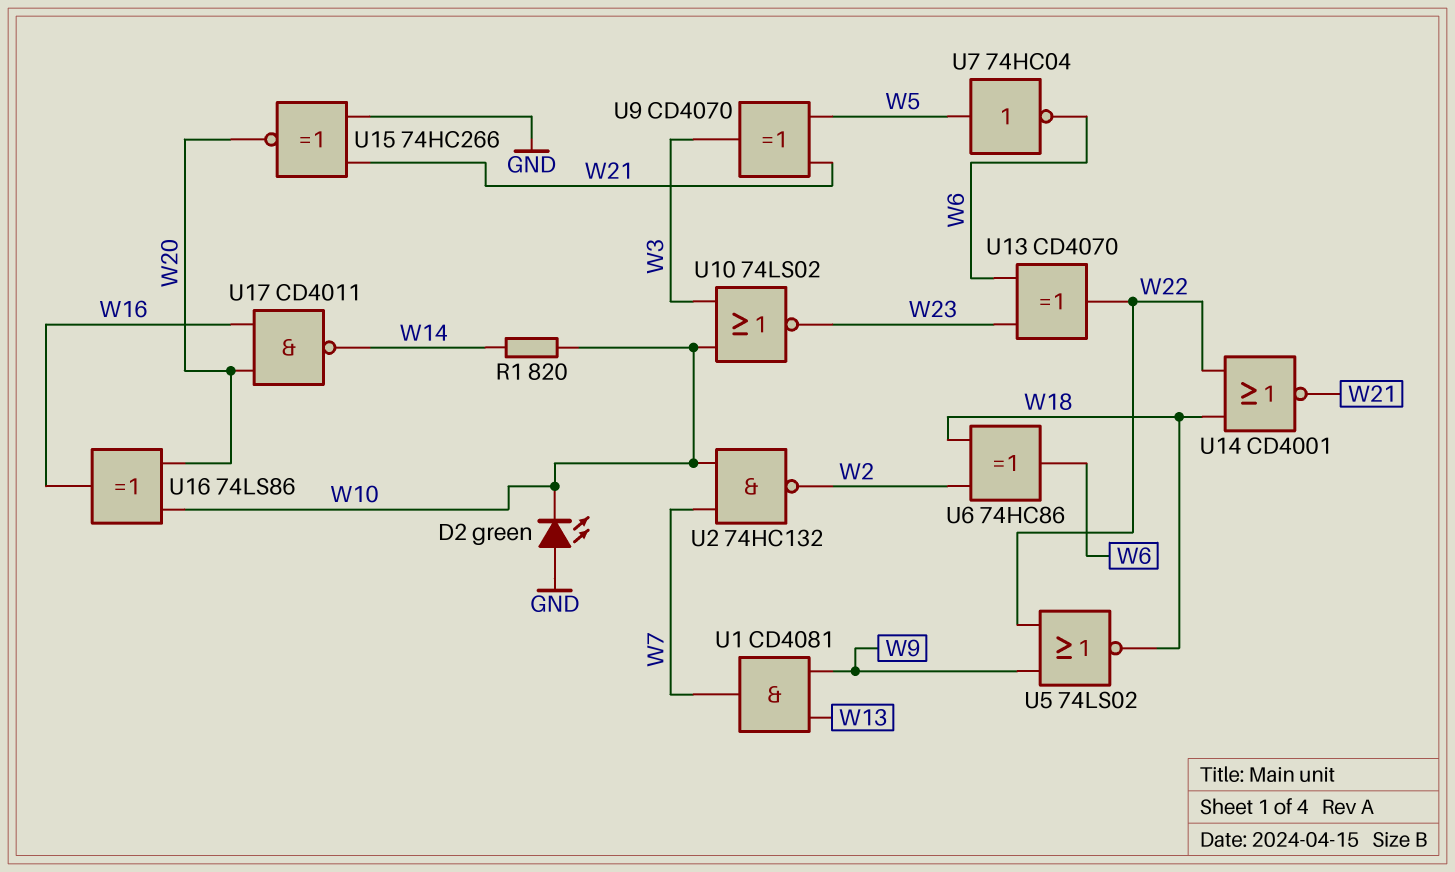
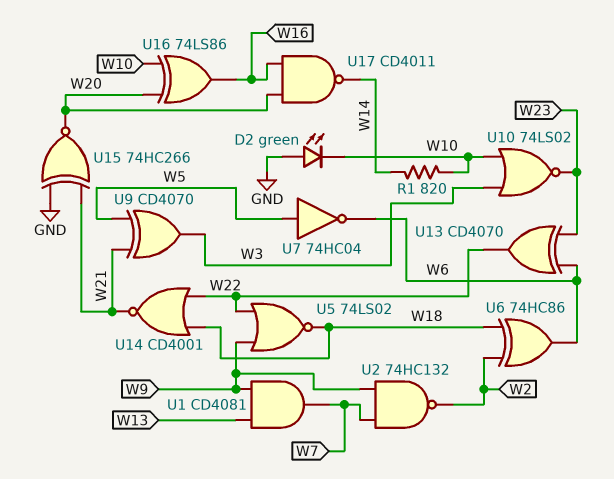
U2: NAND 74HC132 (in W7, in W10, out W2) -> NAND 74HC132 (in W7, in W9, out W2)

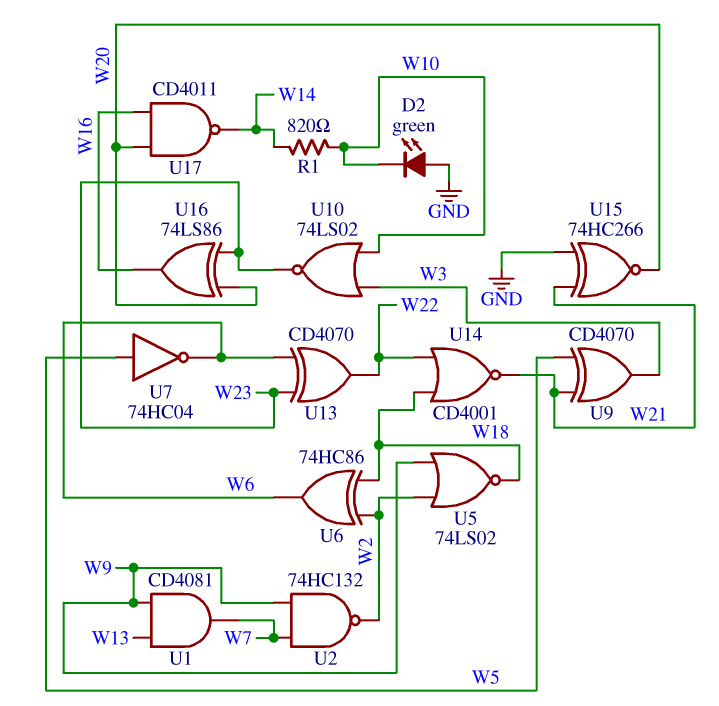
U5: NOR 74LS02 (in W9, in W22, out W18) -> NOR 74LS02 (in W2, in W9, out W18)
U16: XOR 74LS86 (in W10, in W20, out W16) -> XOR 74LS86 (in W20, in W23, out W16)

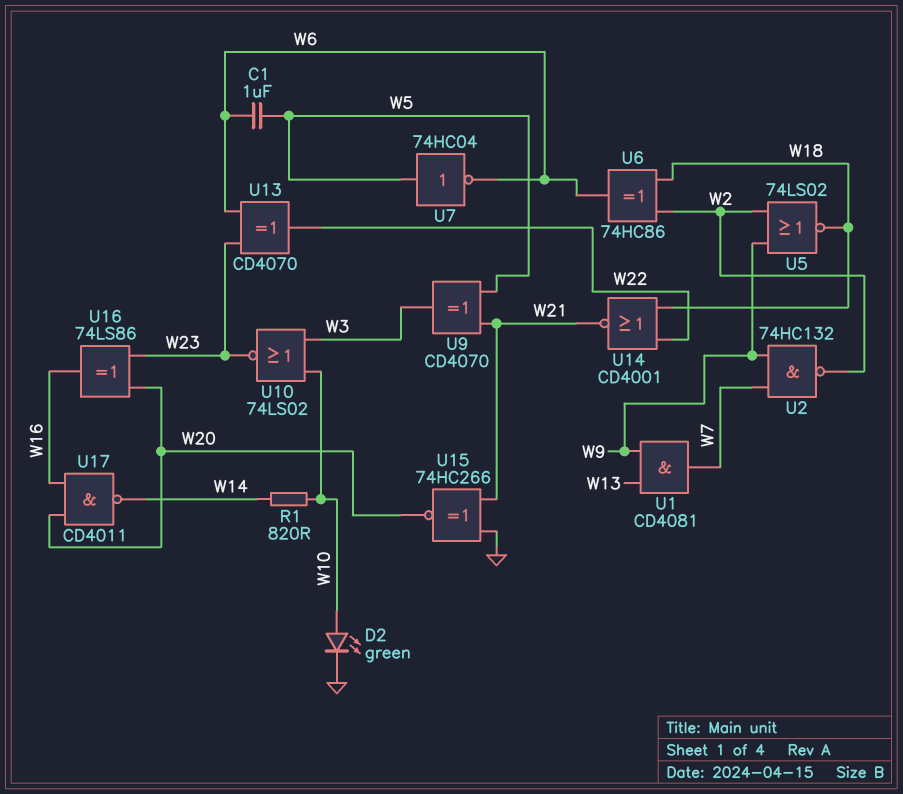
C1: none -> 1uF (W5, W6)
D2: LED green (A GND, K W10) -> LED green (A W10, K GND)

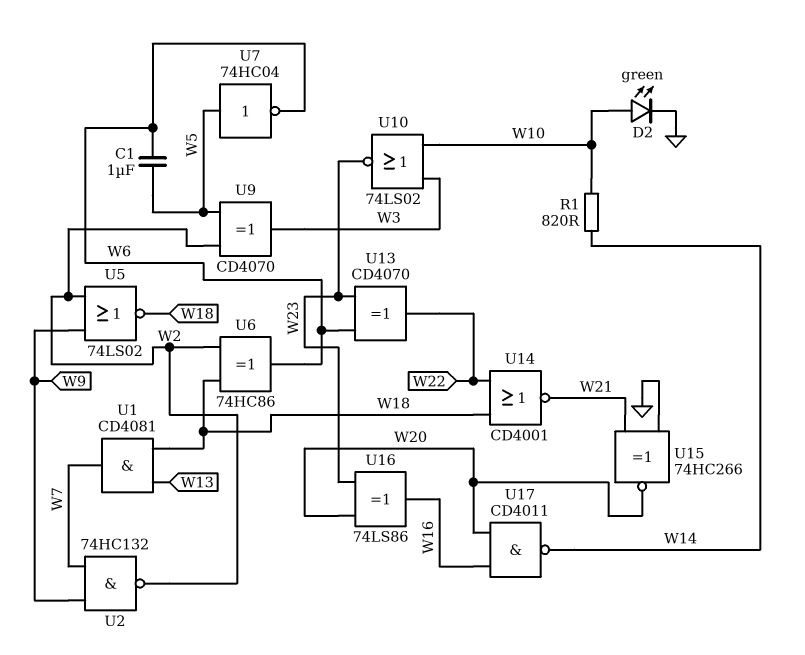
U1: AND CD4081 (in W9, in W13, out W7) -> AND CD4081 (in W13, in W18, out W7)
U9: XOR CD4070 (in W5, in W21, out W3) -> XOR CD4070 (in W2, in W5, out W3)

